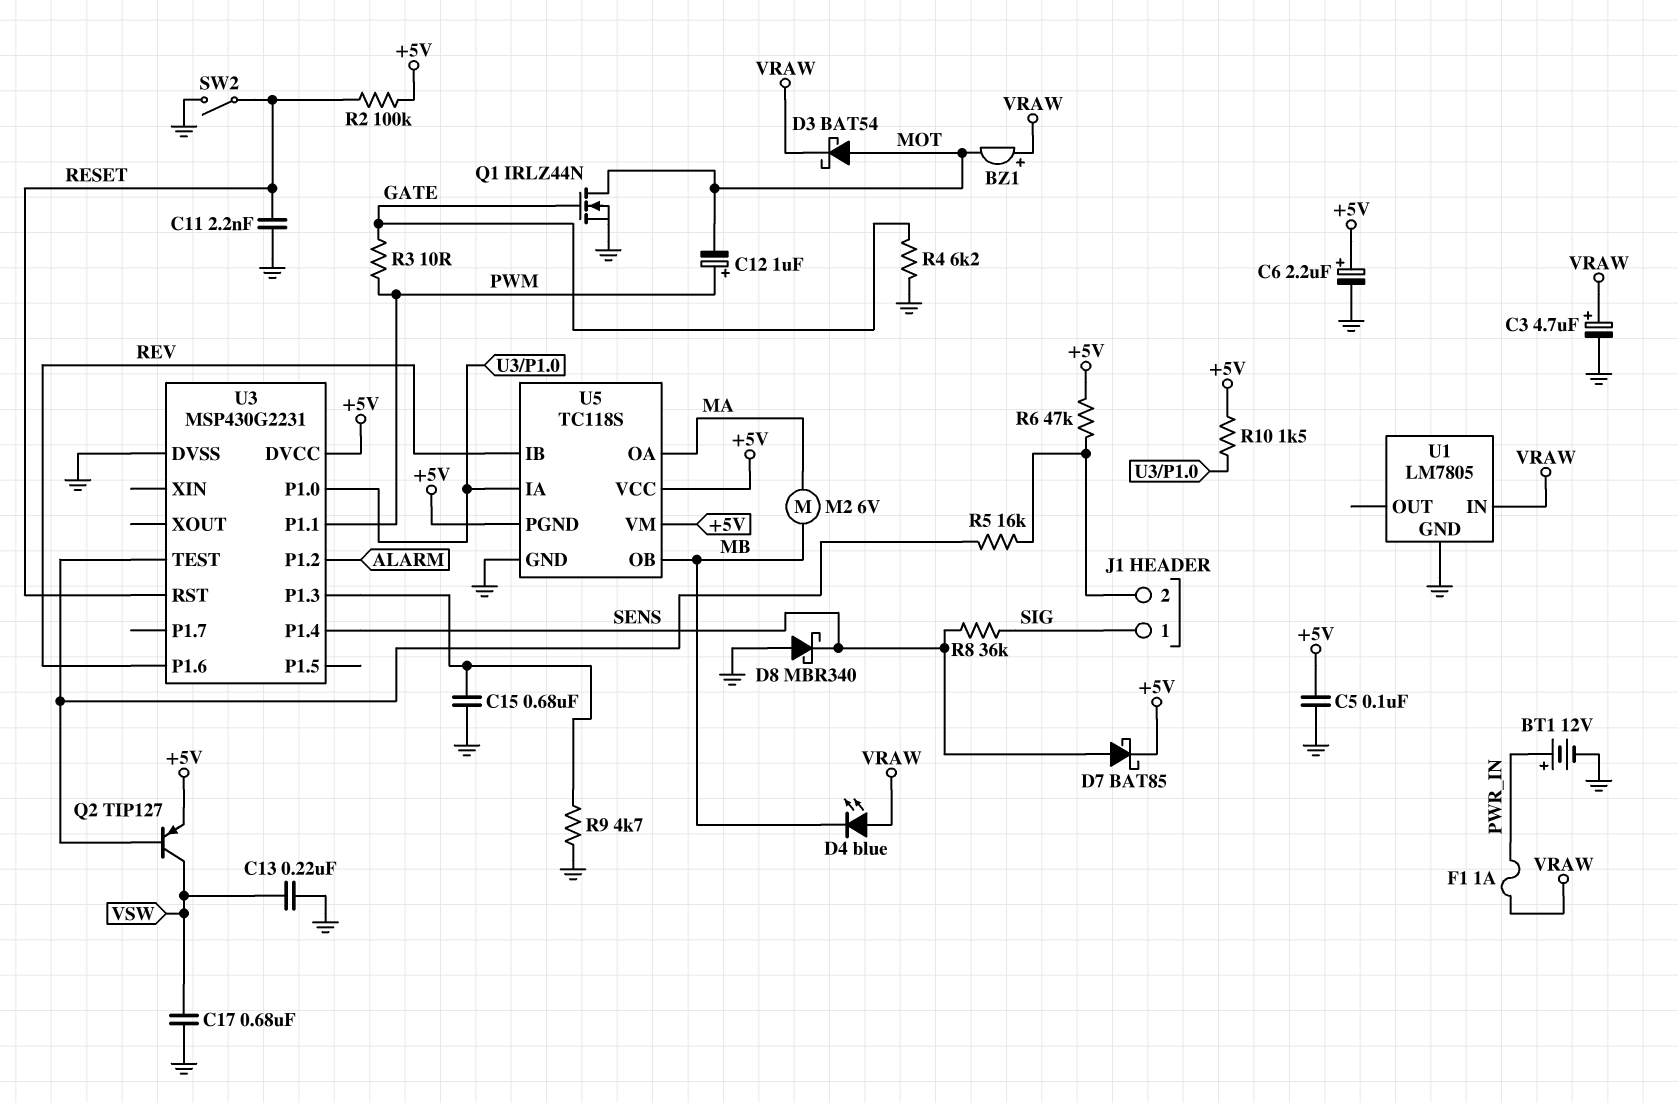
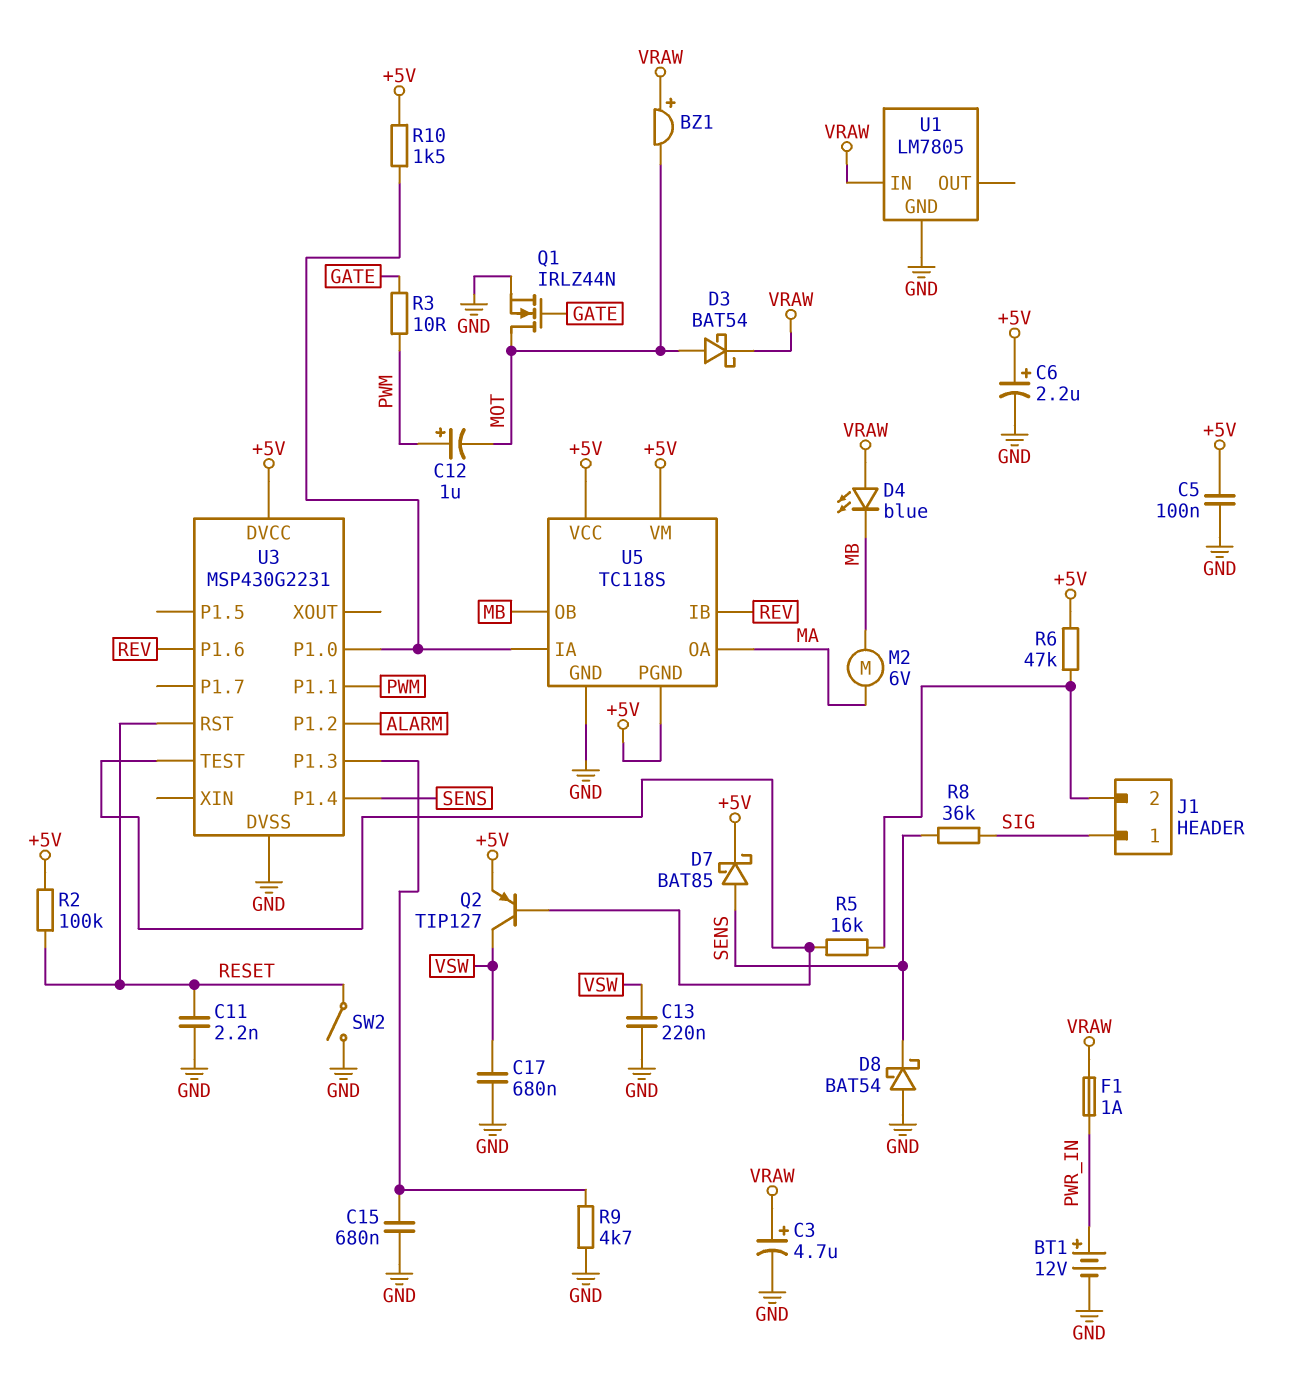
D8: schottky MBR340 (A GND, K SENS) -> schottky BAT54 (A GND, K SENS)
R4: 6.2k (GATE, GND) -> none

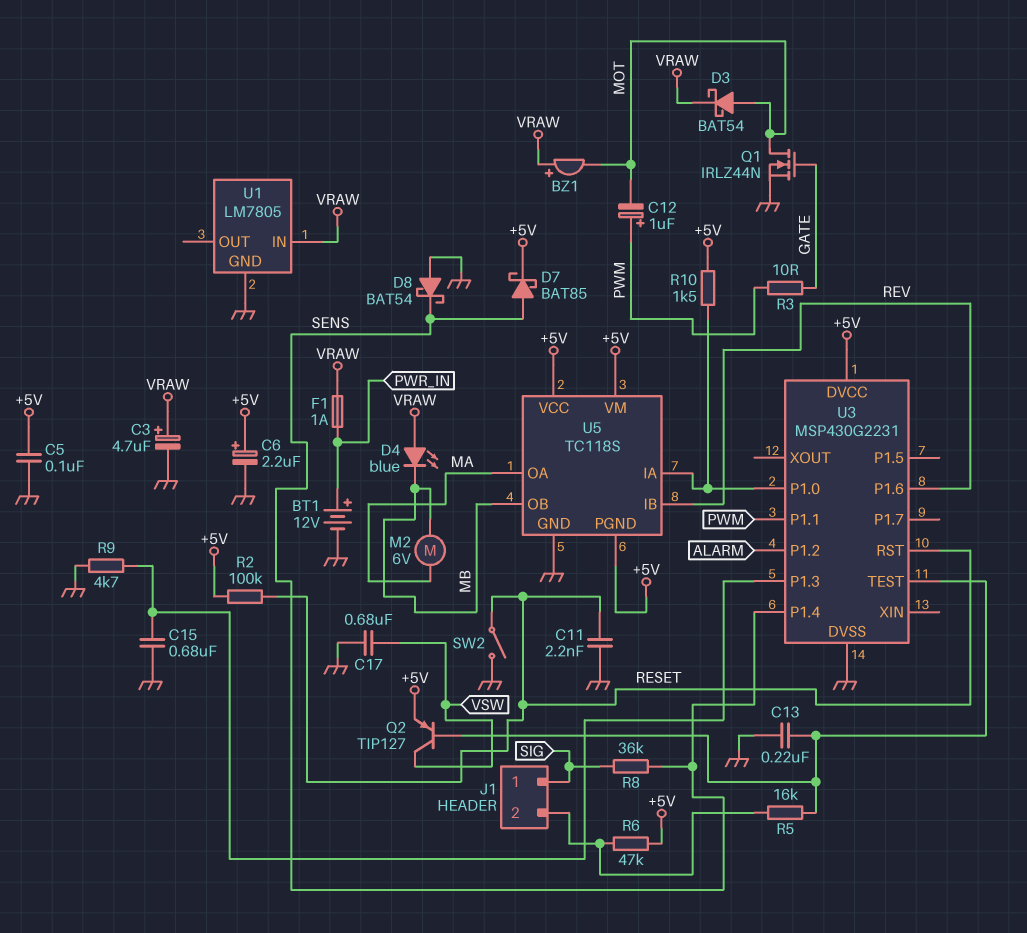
C13: 220nF (GND, VSW) -> 220nF (GND, U3/TEST)

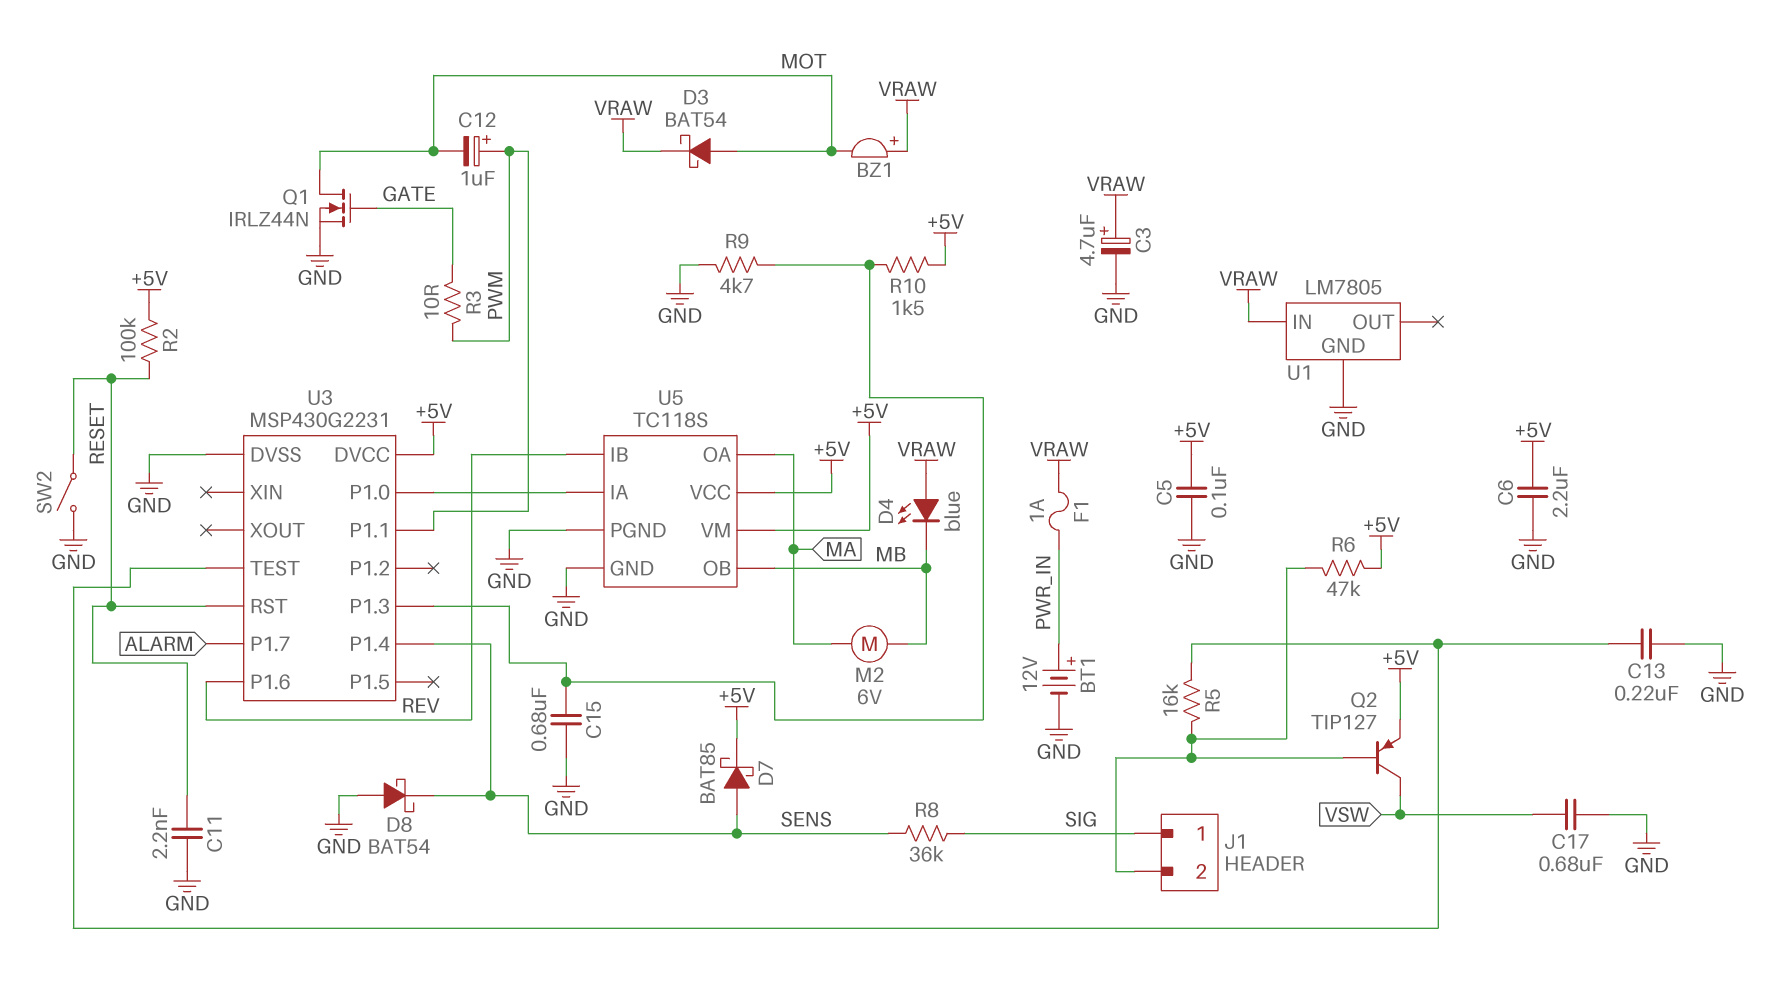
C6: 2.2uF (plus +5V, minus GND) -> 2.2uF (+5V, GND)
Q2: PNP TIP127 (B U3/TEST, C VSW, E +5V) -> PNP TIP127 (B J1/2, C VSW, E +5V)
R10: 1.5k (+5V, U3/P1.0) -> 1.5k (+5V, U3/P1.3)
U3 pin P1.2: ALARM -> none
U3 pin P1.7: none -> ALARM
U5 pin PGND: +5V -> GND

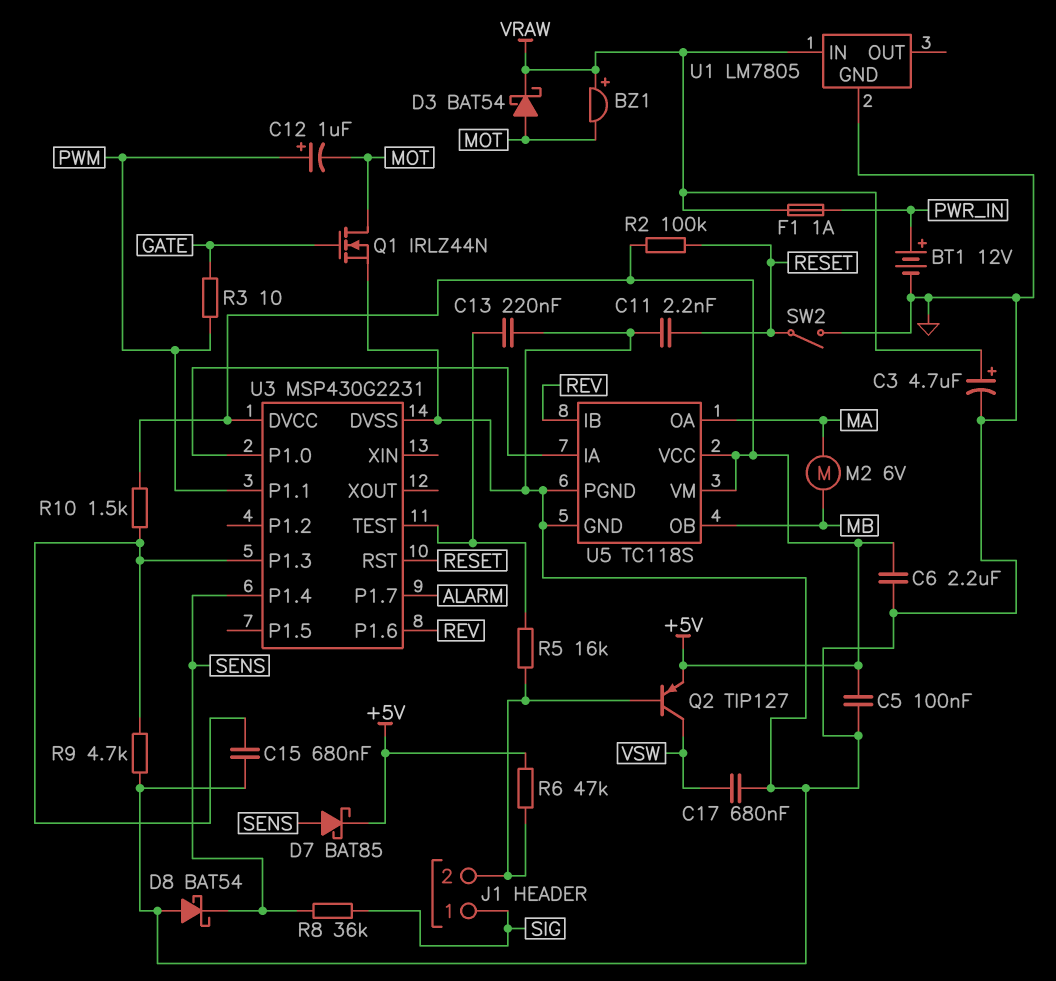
D4: LED blue (A VRAW, K MB) -> none

